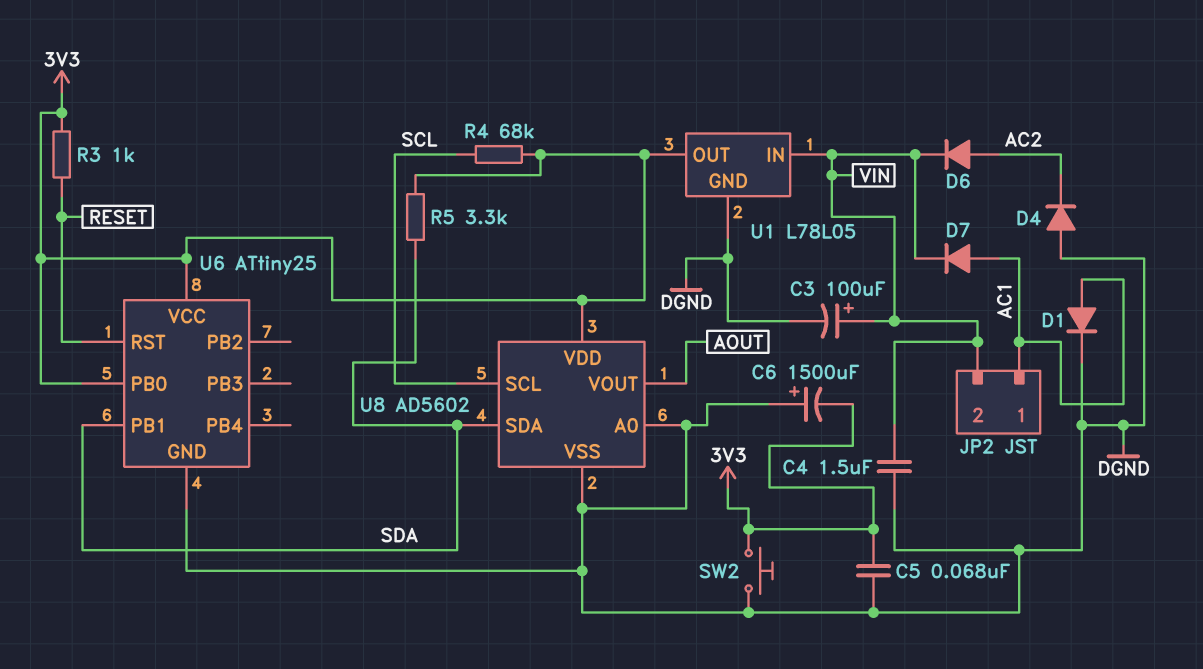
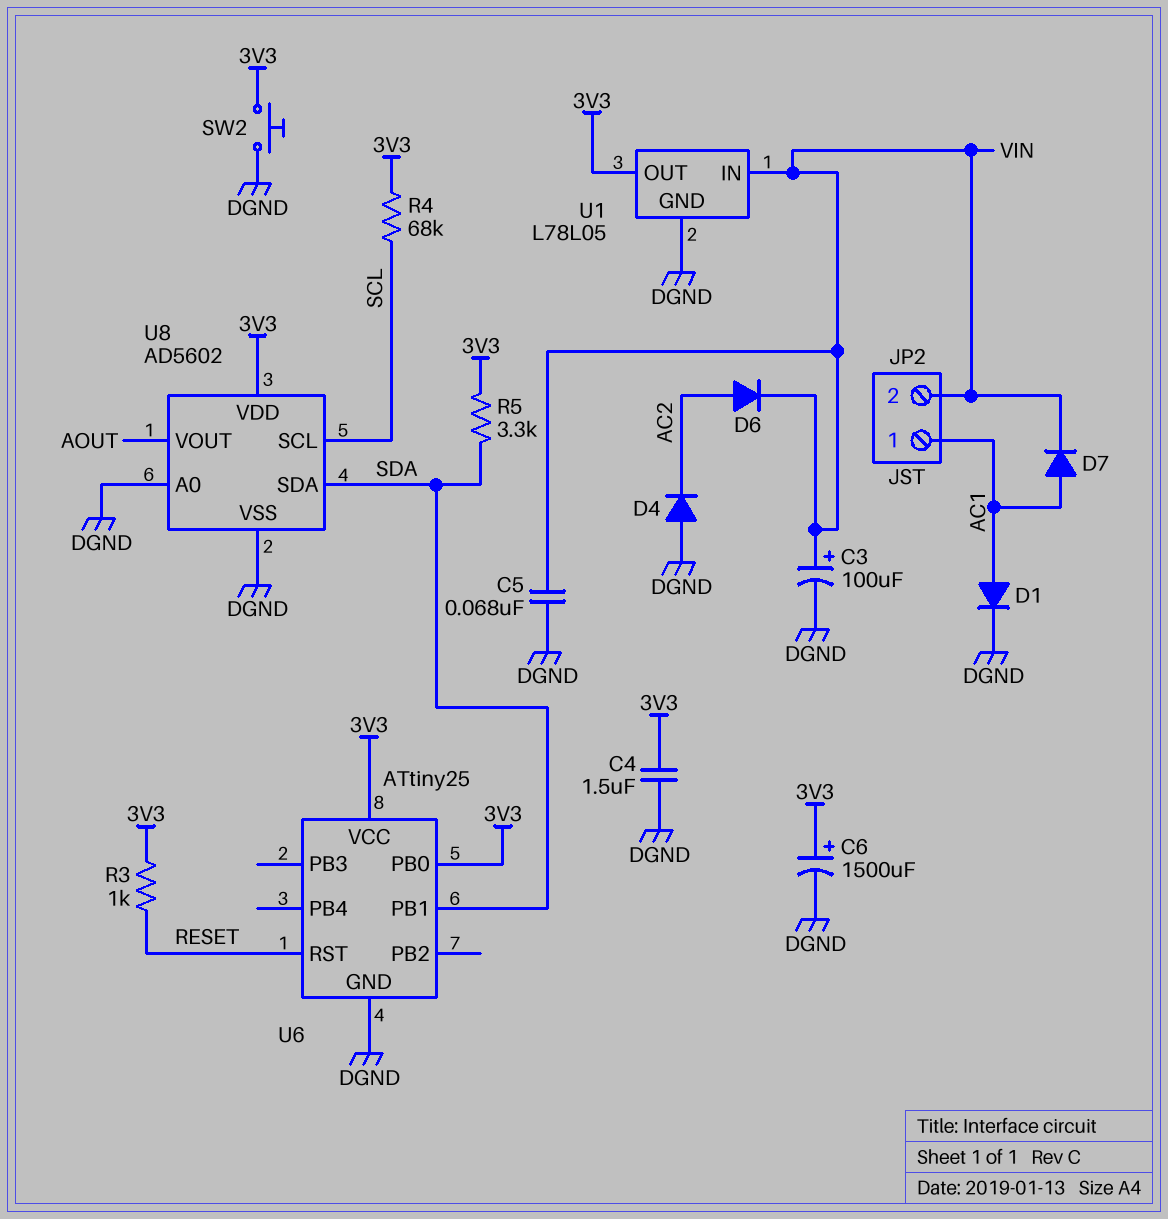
C4: 1.5uF (DGND, VIN) -> 1.5uF (3V3, DGND)
C5: 68nF (3V3, DGND) -> 68nF (DGND, VIN)
C6: 1500uF (plus DGND, minus 3V3) -> 1500uF (plus 3V3, minus DGND)

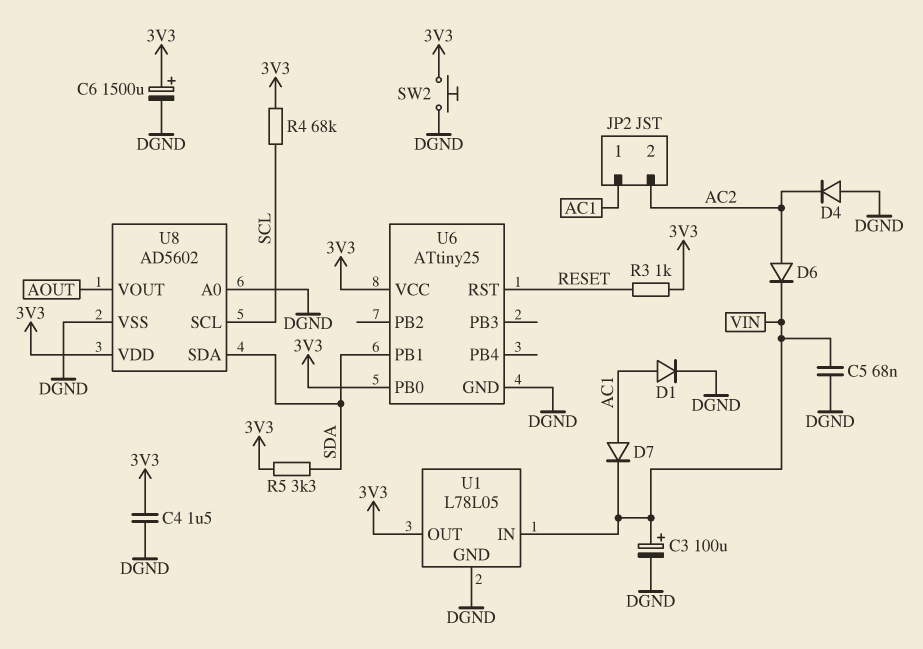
JP2 pin 2: VIN -> AC2

